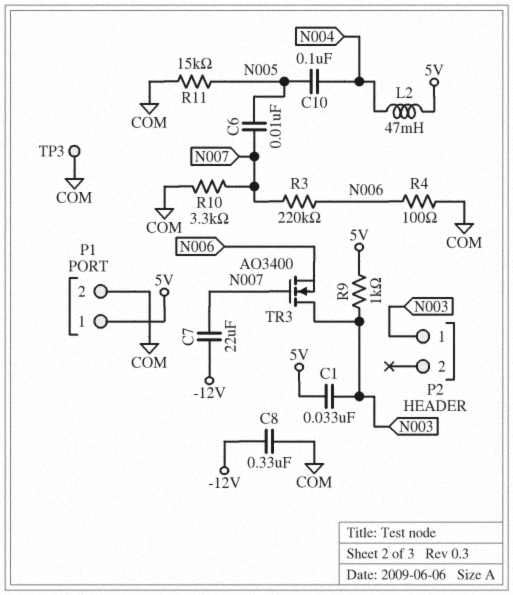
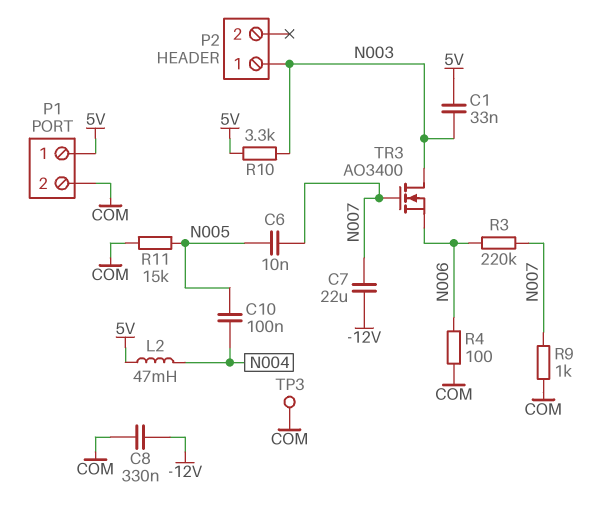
R9: 1k (5V, N003) -> 1k (COM, N007)
R10: 3.3k (COM, N007) -> 3.3k (5V, N003)

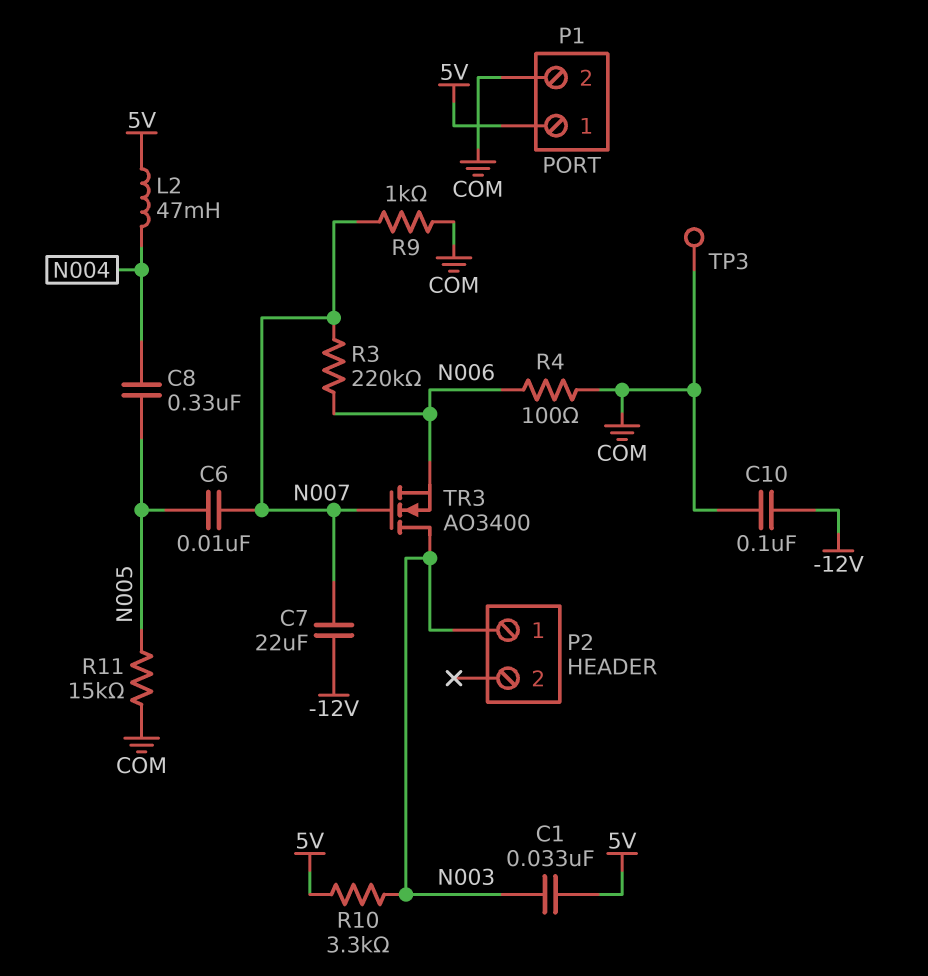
C8: 330nF (-12V, COM) -> 330nF (N004, N005)
C10: 100nF (N004, N005) -> 100nF (-12V, COM)

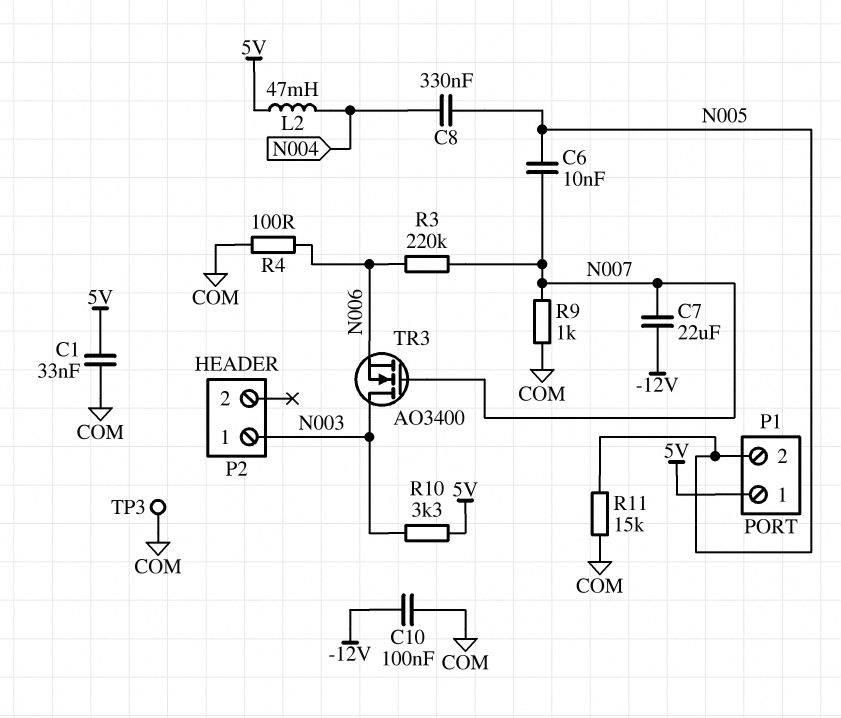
C1: 33nF (5V, N003) -> 33nF (5V, COM)
P1 pin 2: COM -> N005

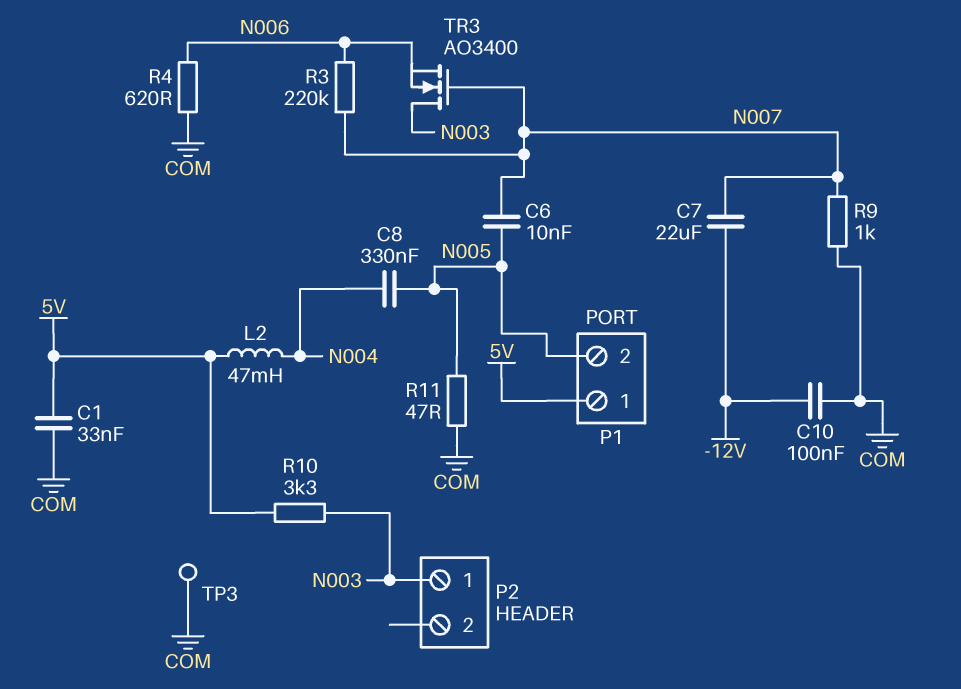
R4: 100 (COM, N006) -> 620 (COM, N006)
R11: 15k (COM, N005) -> 47 (COM, N005)

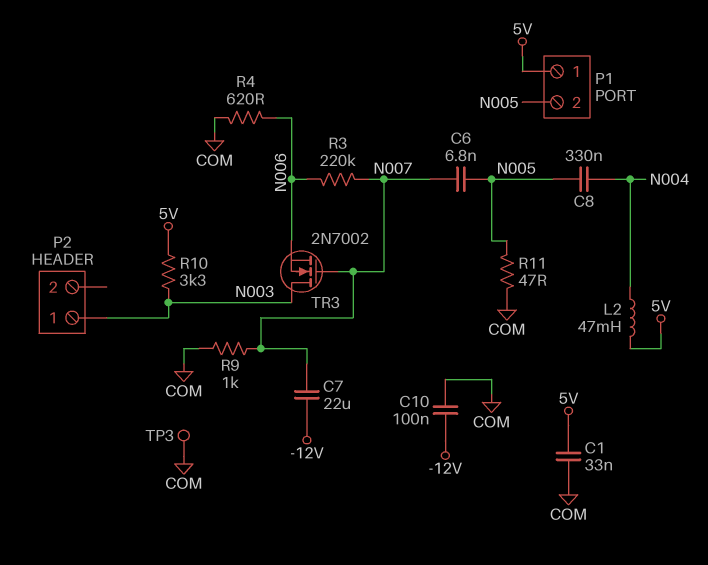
C6: 10nF (N005, N007) -> 6.8nF (N005, N007)
TR3: NMOS AO3400 (G N007, D N003, S N006) -> NMOS 2N7002 (G N007, D N003, S N006)

